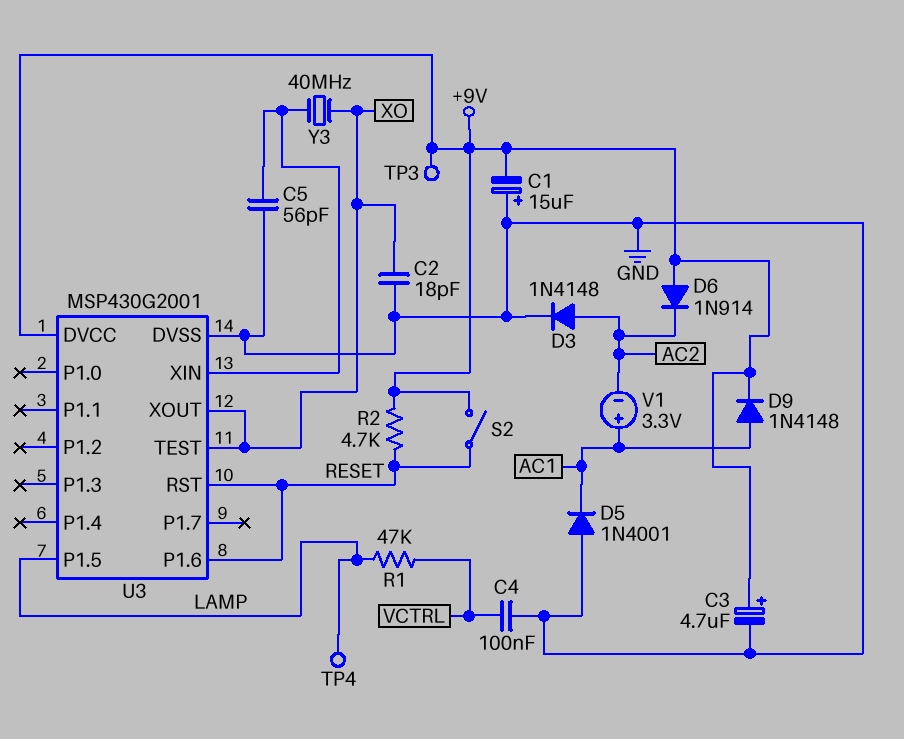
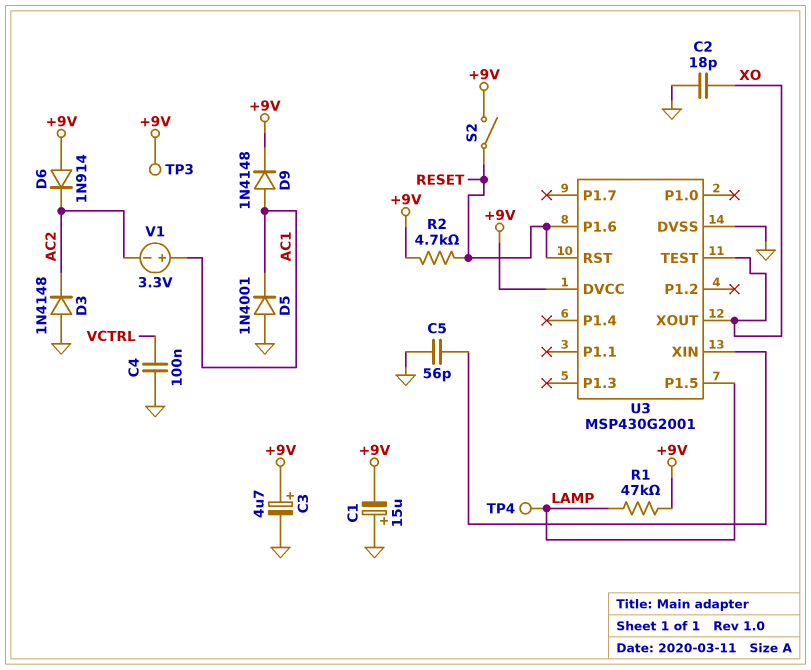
D3: diode 1N4148 (A AC2, K GND) -> diode 1N4148 (A GND, K AC2)
R1: 47k (LAMP, VCTRL) -> 47k (+9V, LAMP)
Y3: 40MHz (U3/XIN, XO) -> none

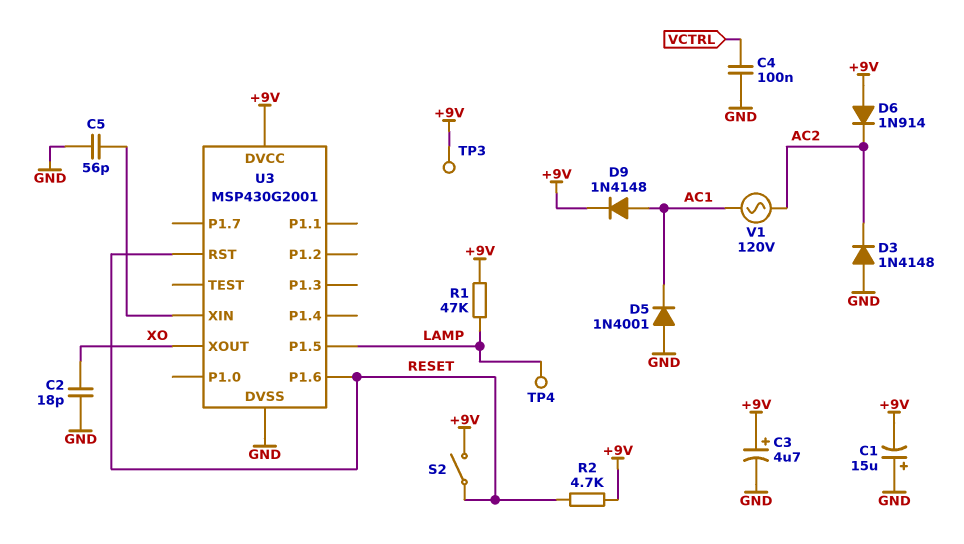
U3 pin TEST: XO -> none
V1: 3.3V (plus AC1, minus AC2) -> AC 120V (AC1, AC2)

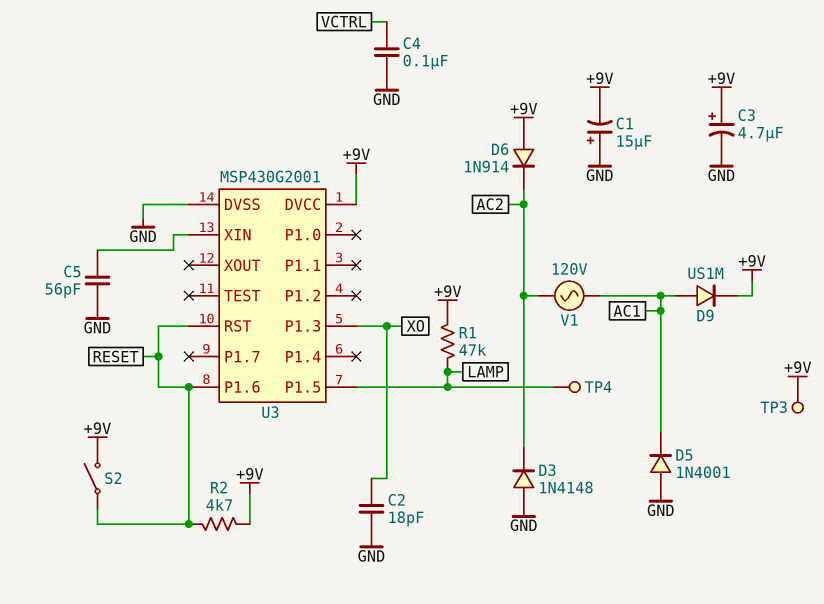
D9: diode 1N4148 (A AC1, K +9V) -> diode US1M (A AC1, K +9V)
U3 pin P1.3: none -> XO
U3 pin XOUT: XO -> none

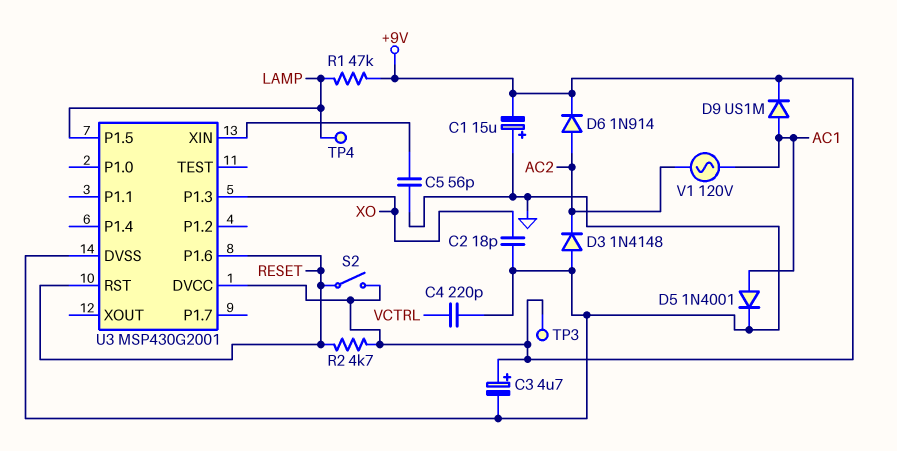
C4: 100nF (GND, VCTRL) -> 220pF (GND, VCTRL)
D5: diode 1N4001 (A GND, K AC1) -> diode 1N4001 (A AC1, K GND)
D6: diode 1N914 (A +9V, K AC2) -> diode 1N914 (A AC2, K +9V)

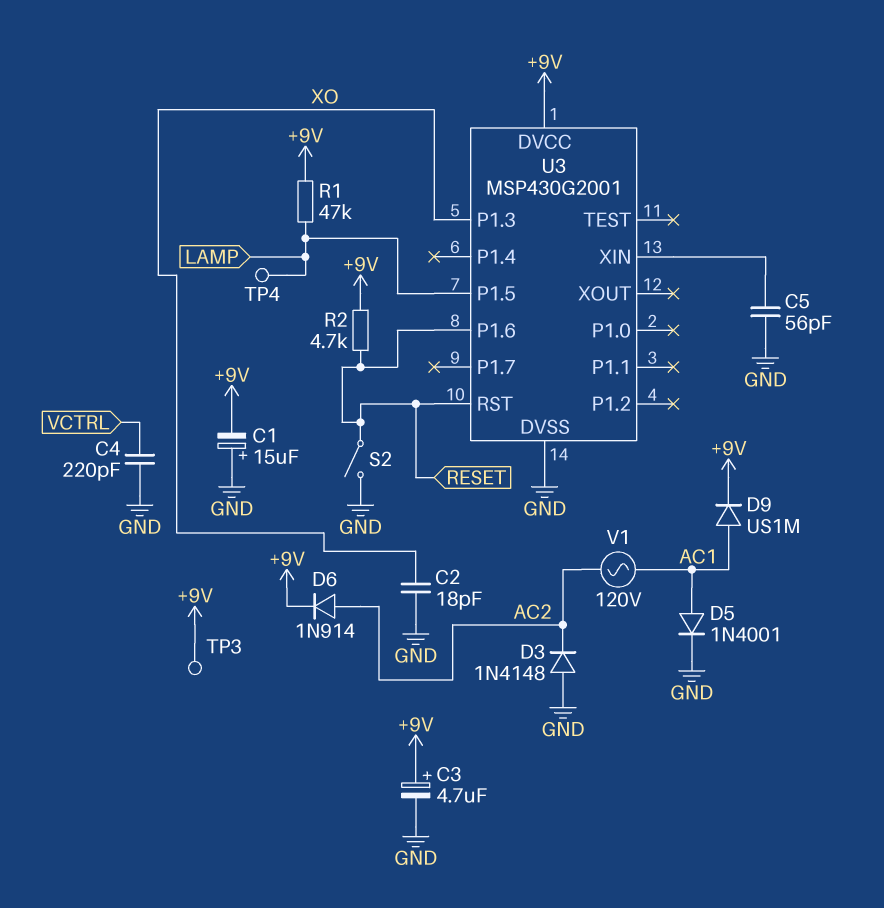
S2: switch (+9V, RESET) -> switch (GND, RESET)

